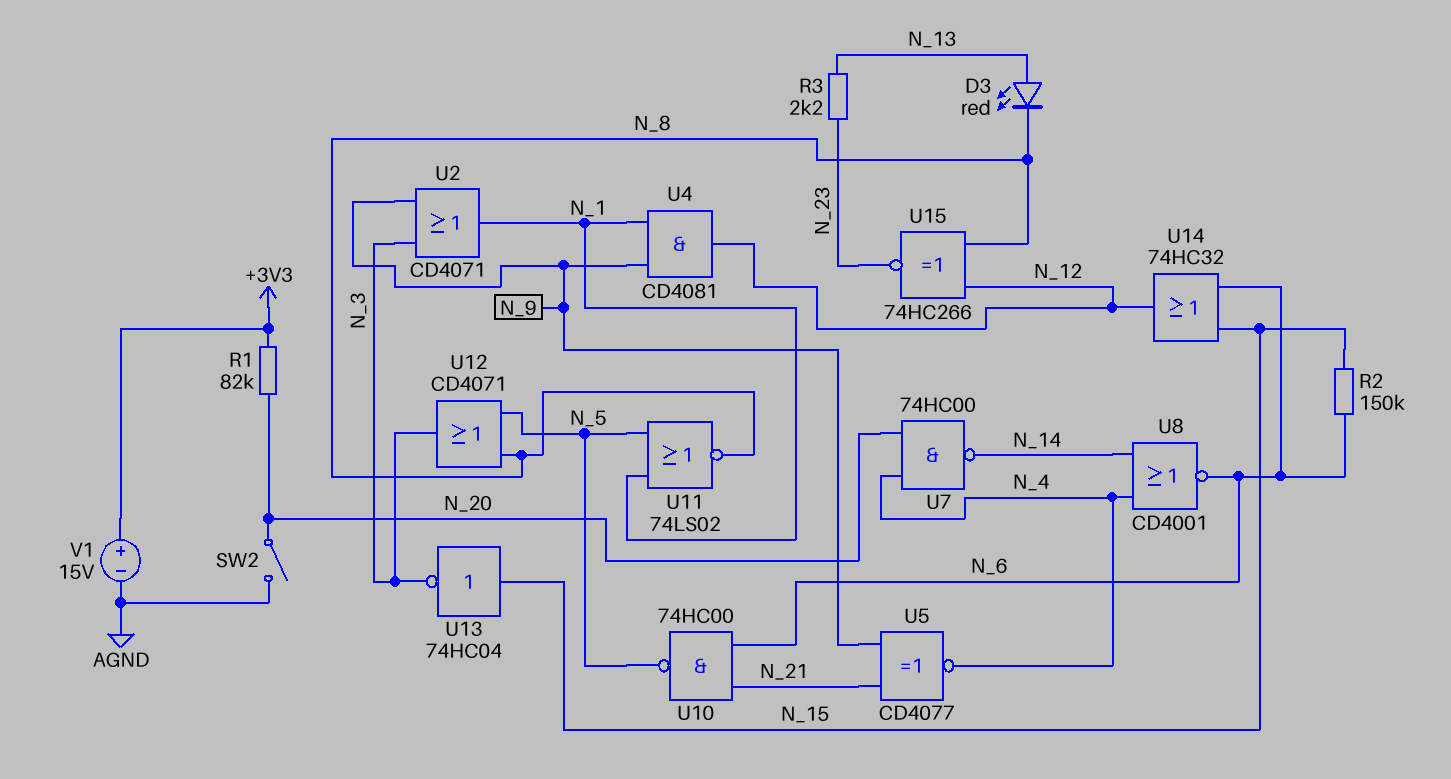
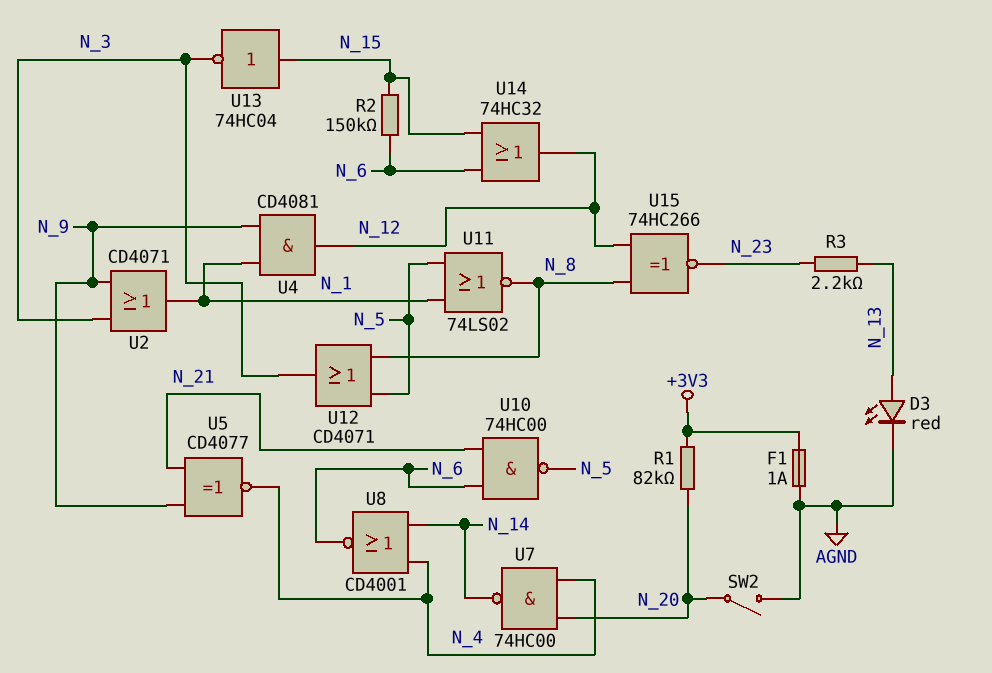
D3: LED red (A N_13, K N_8) -> LED red (A N_13, K AGND)
F1: none -> 1A (+3V3, AGND)
V1: 15V (plus +3V3, minus AGND) -> none

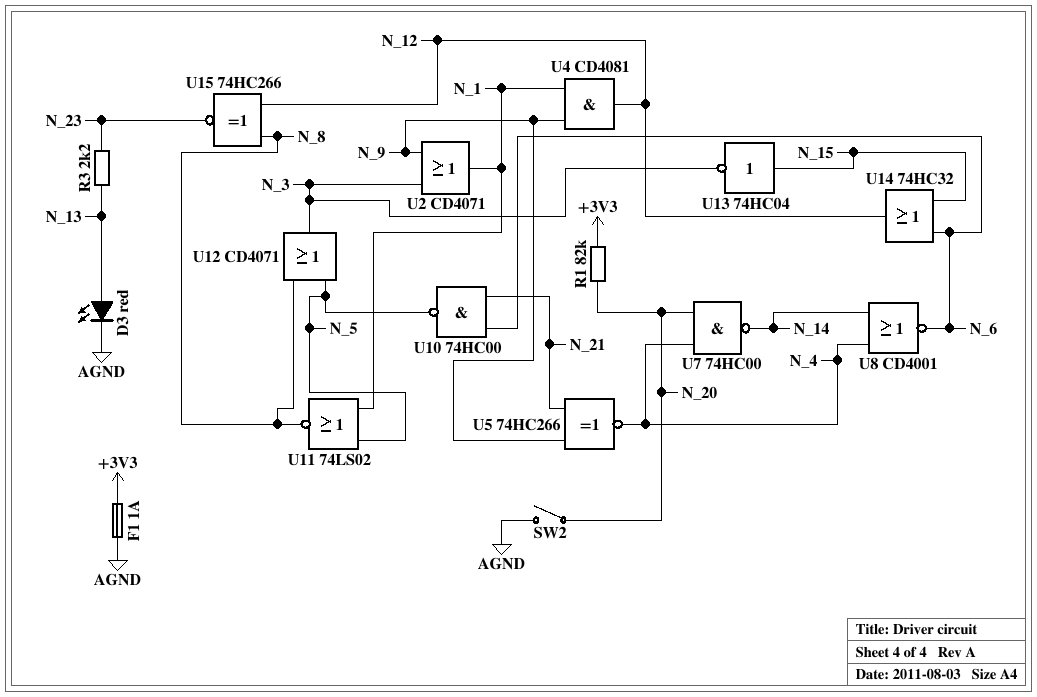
R2: 150k (N_6, N_15) -> none
U5: XNOR CD4077 (in N_9, in N_21, out N_4) -> XNOR 74HC266 (in N_9, in N_21, out N_4)

